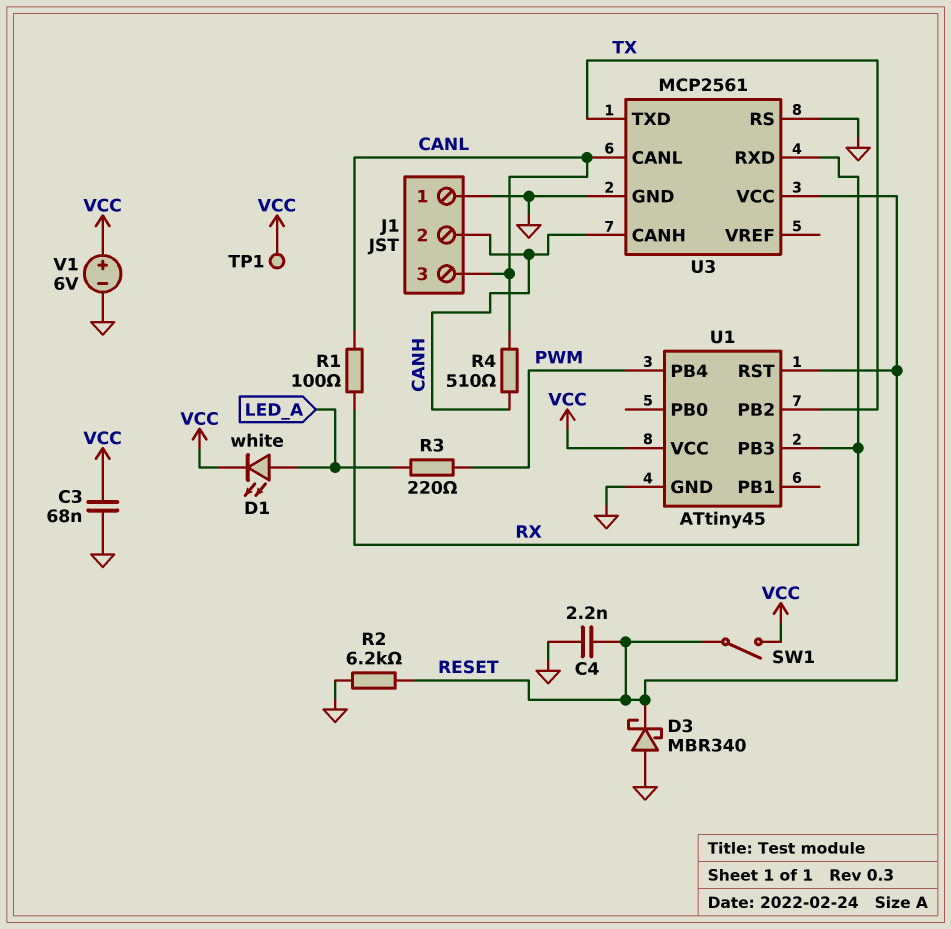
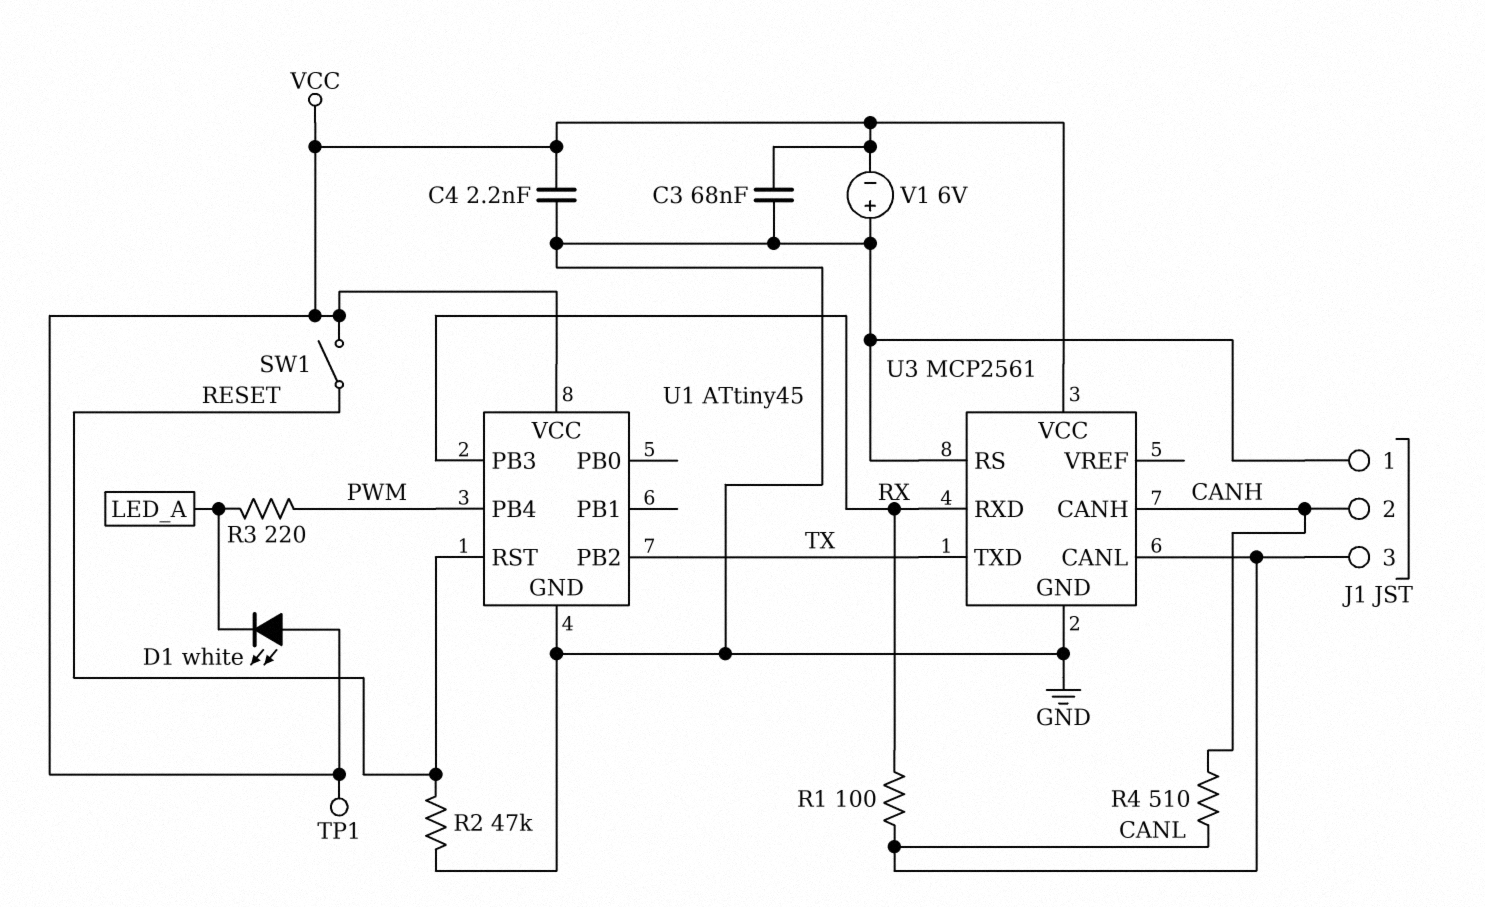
C4: 2.2nF (GND, RESET) -> 2.2nF (GND, VCC)
D1: LED white (A LED_A, K VCC) -> LED white (A VCC, K LED_A)
D3: schottky MBR340 (A GND, K RESET) -> none
R2: 6.2k (GND, RESET) -> 47k (GND, RESET)
U3 pin VCC: RESET -> VCC
V1: 6V (plus VCC, minus GND) -> 6V (plus GND, minus VCC)

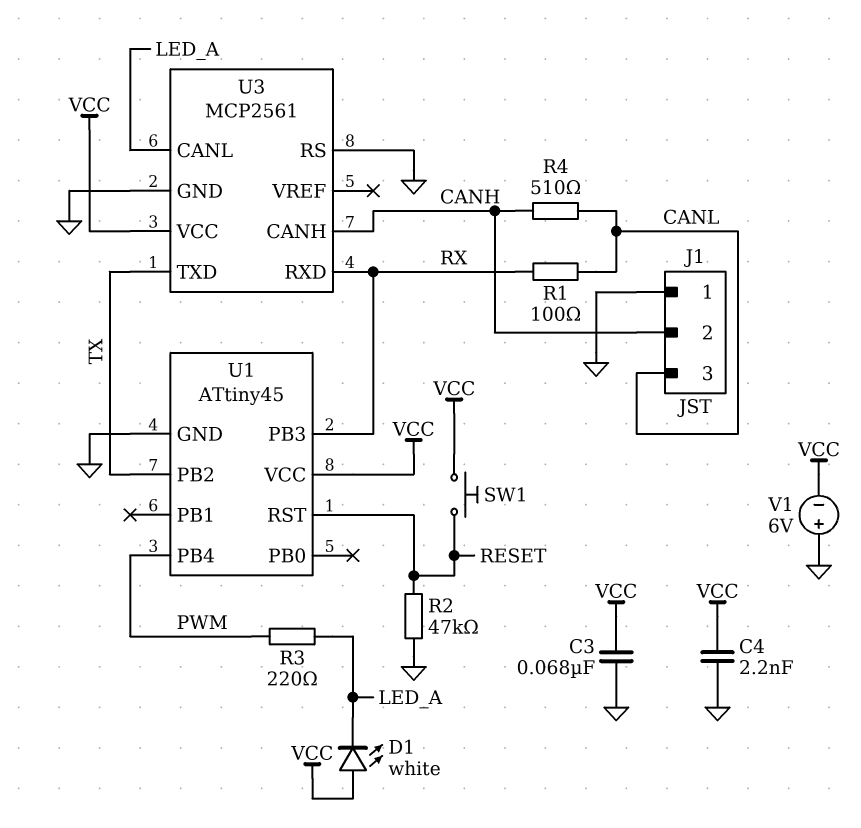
SW1: switch (RESET, VCC) -> button (RESET, VCC)
TP1: test point (VCC) -> none
U3 pin CANL: CANL -> LED_A

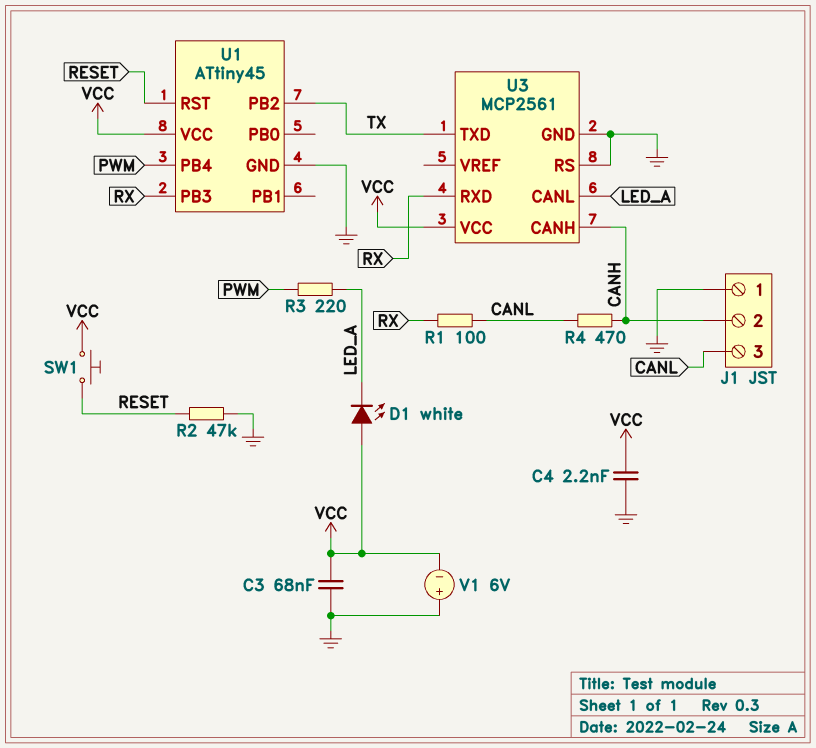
R4: 510 (CANH, CANL) -> 470 (CANH, CANL)

